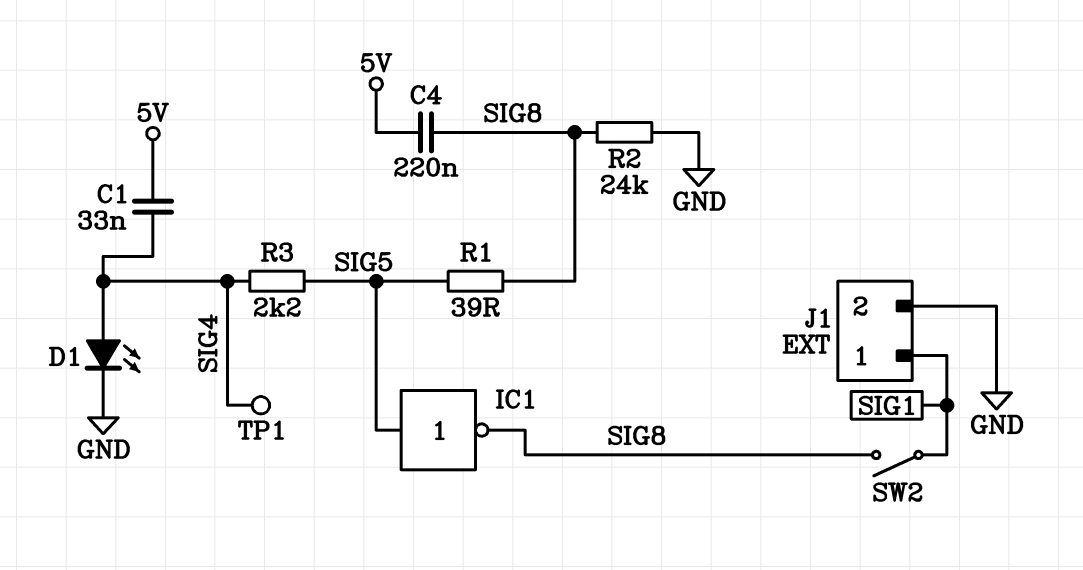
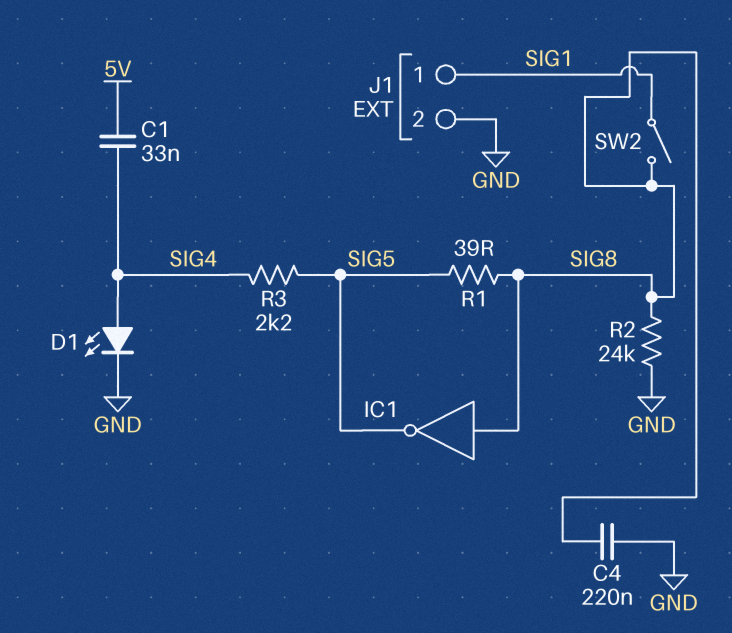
C4: 220nF (5V, SIG8) -> 220nF (GND, SIG8)
IC1: NOT (in SIG5, out SIG8) -> NOT (in SIG8, out SIG5)
TP1: test point (SIG4) -> none

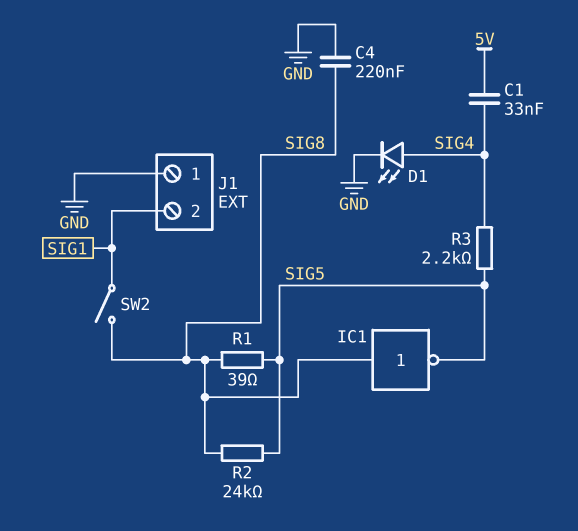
J1 pin 1: SIG1 -> GND
J1 pin 2: GND -> SIG1
R2: 24k (GND, SIG8) -> 24k (SIG5, SIG8)

